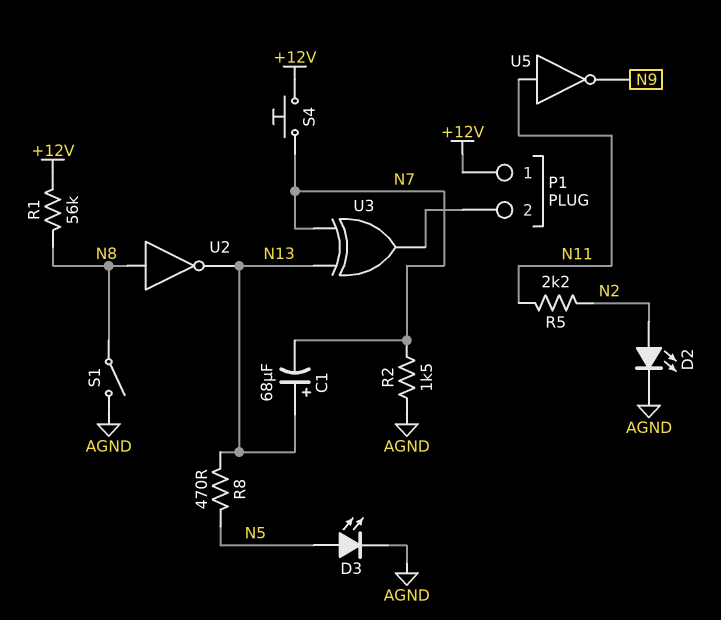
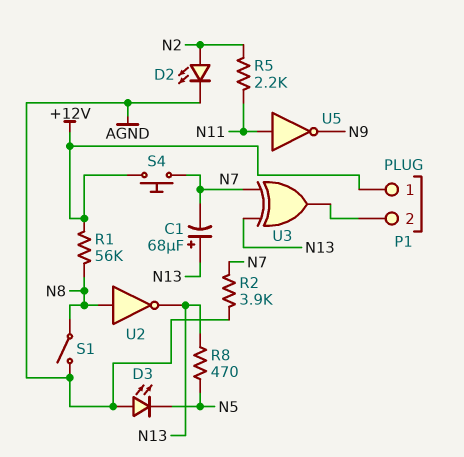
D3: LED (A N5, K AGND) -> LED (A AGND, K N5)
R2: 1.5k (AGND, N7) -> 3.9k (AGND, N7)

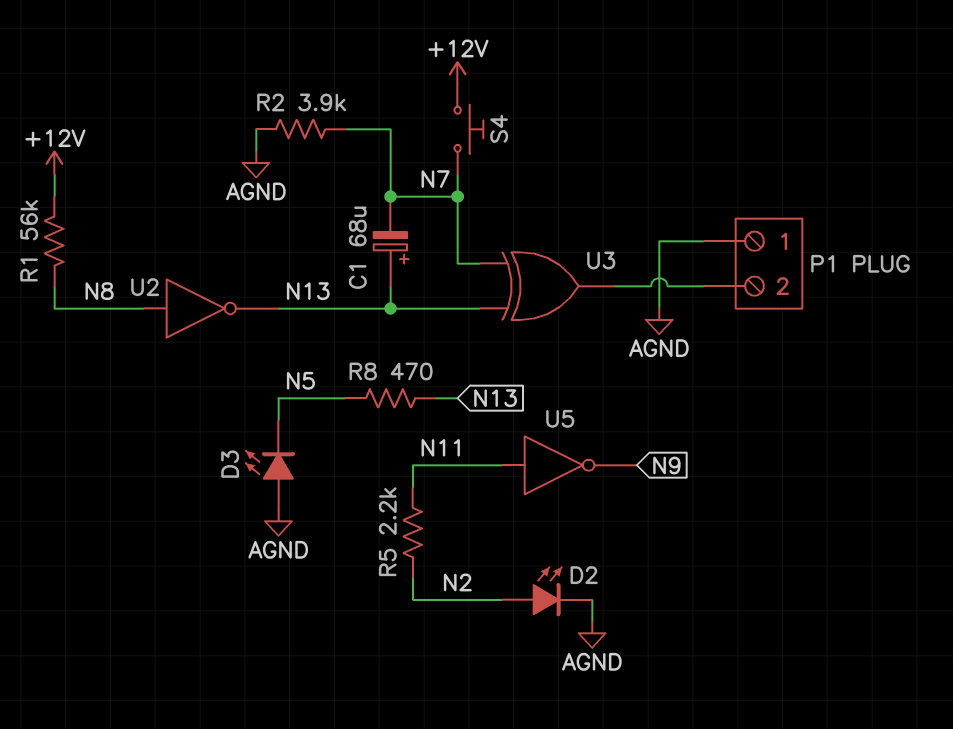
P1 pin 1: +12V -> AGND
S1: switch (AGND, N8) -> none

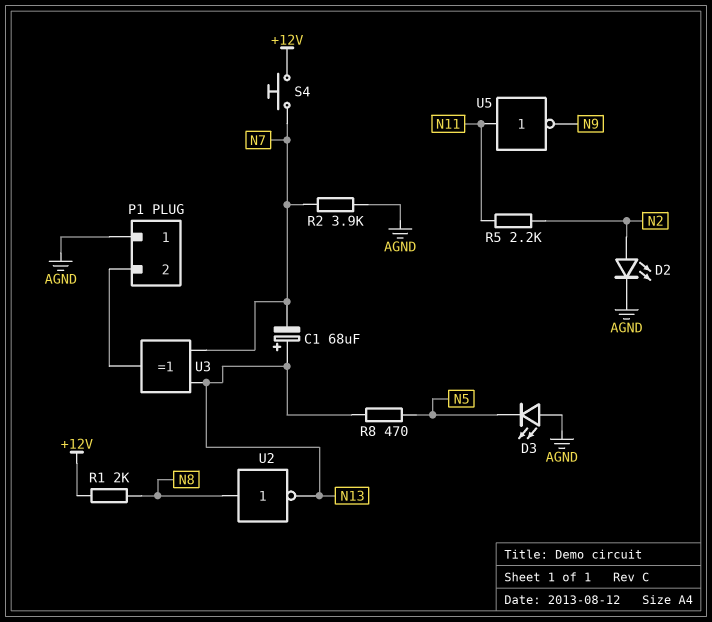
R1: 56k (+12V, N8) -> 2k (+12V, N8)

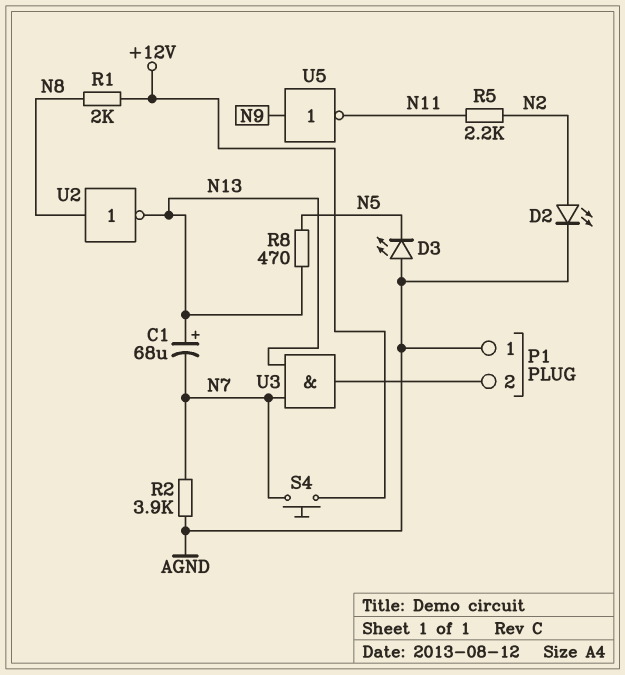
U3: XOR (in N7, in N13, out P1/2) -> AND (in N7, in N13, out P1/2)
U5: NOT (in N11, out N9) -> NOT (in N9, out N11)

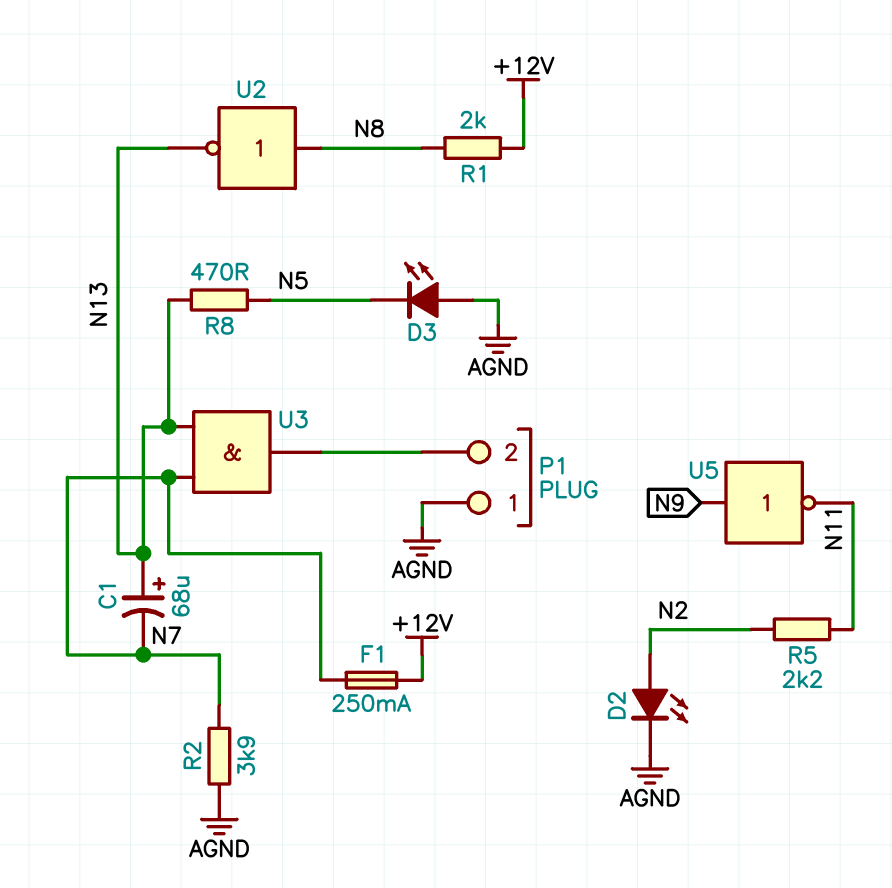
F1: none -> 250mA (+12V, N7)
S4: button (+12V, N7) -> none

